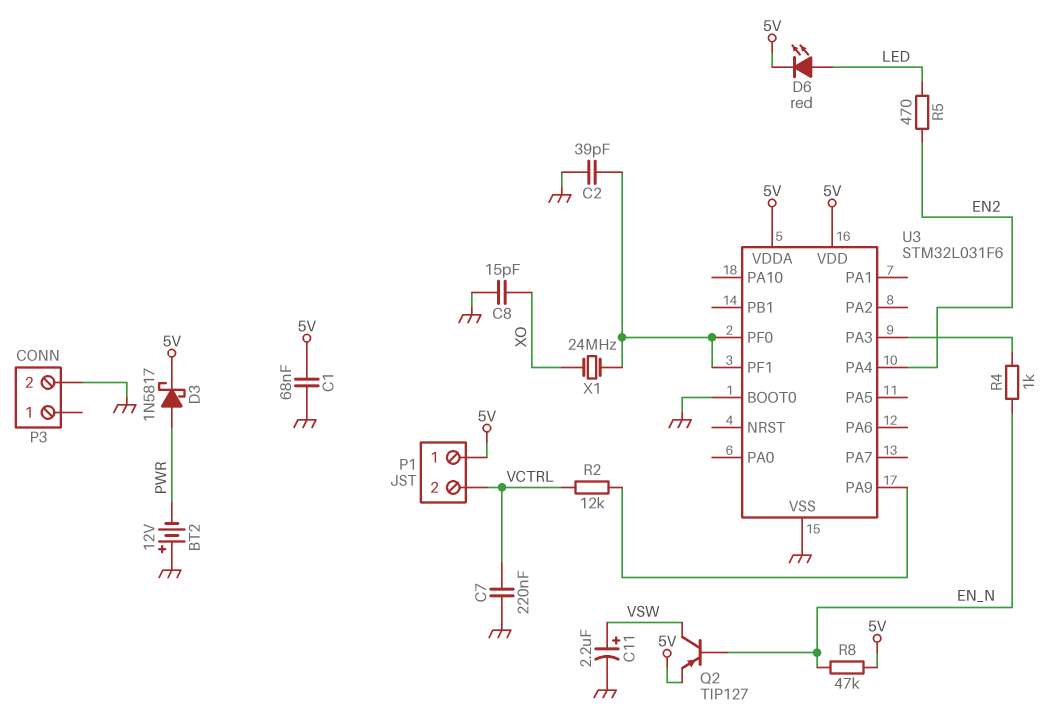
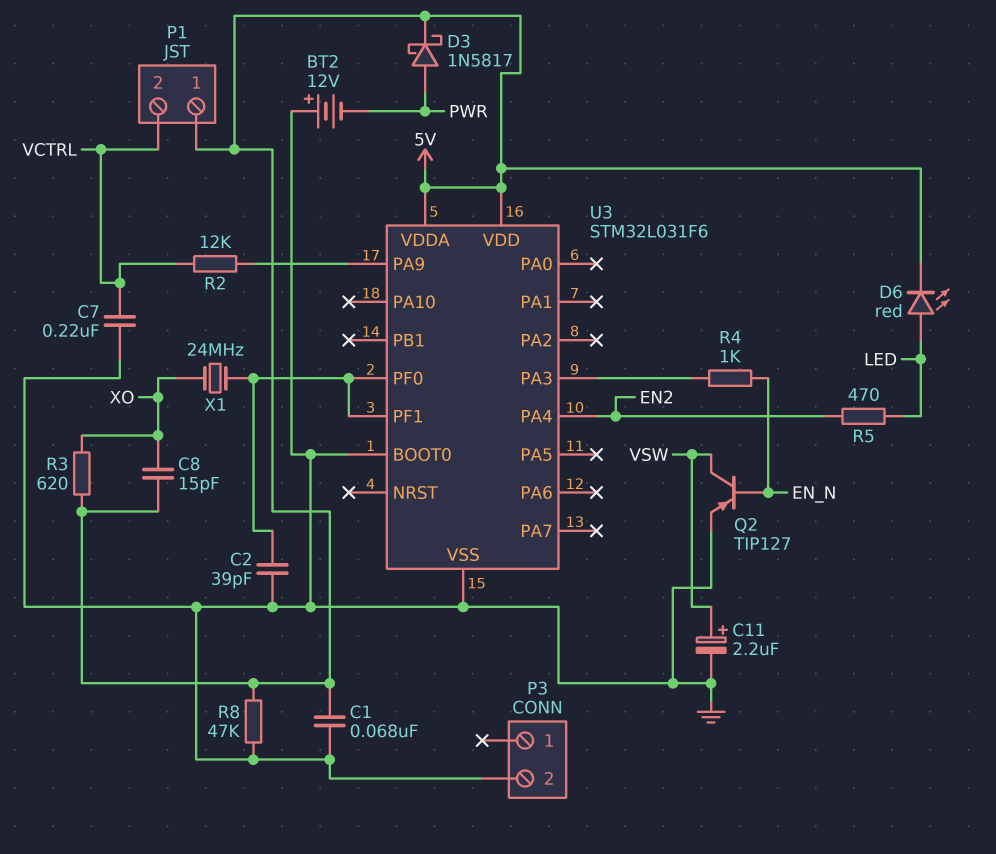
C8: 15pF (GND, XO) -> 15pF (5V, XO)
Q2: PNP TIP127 (B EN_N, C VSW, E 5V) -> PNP TIP127 (B EN_N, C VSW, E GND)
R3: none -> 620 (5V, XO)
R8: 47k (5V, EN_N) -> 47k (5V, GND)

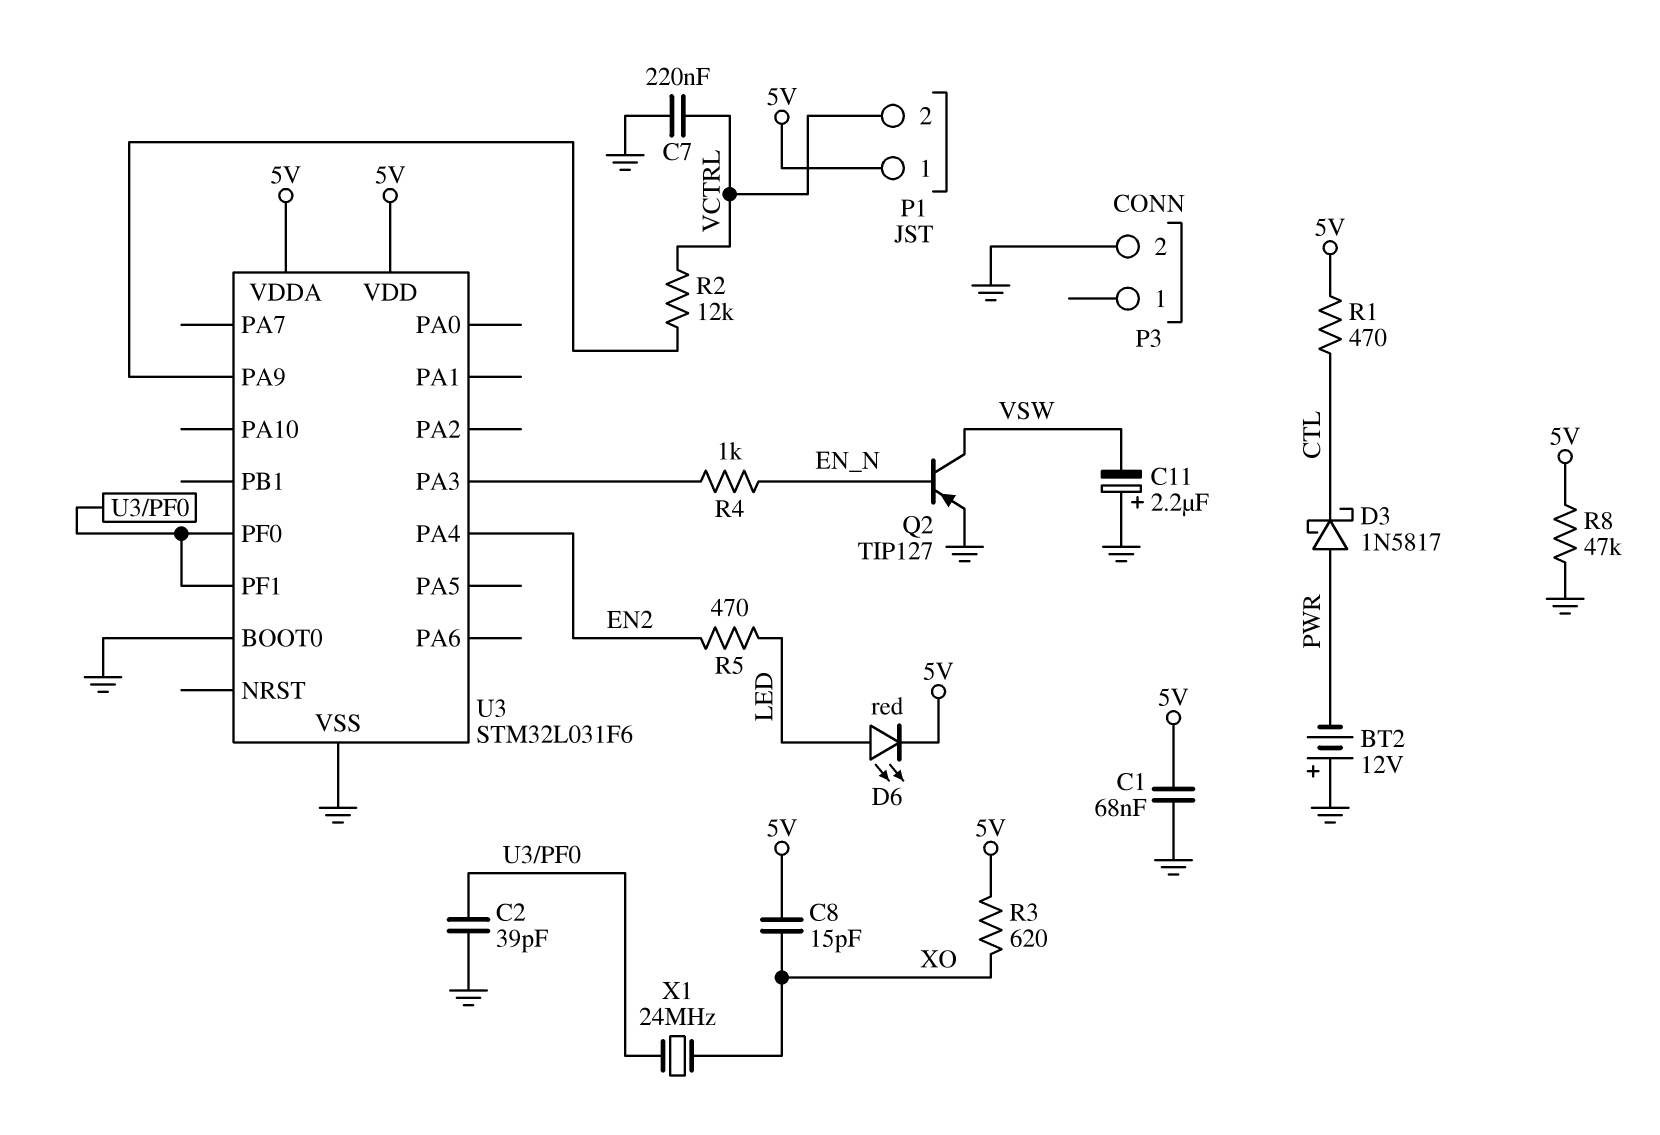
C11: 2.2uF (plus VSW, minus GND) -> 2.2uF (plus GND, minus VSW)
D3: schottky 1N5817 (A PWR, K 5V) -> schottky 1N5817 (A PWR, K CTL)
R1: none -> 470 (5V, CTL)

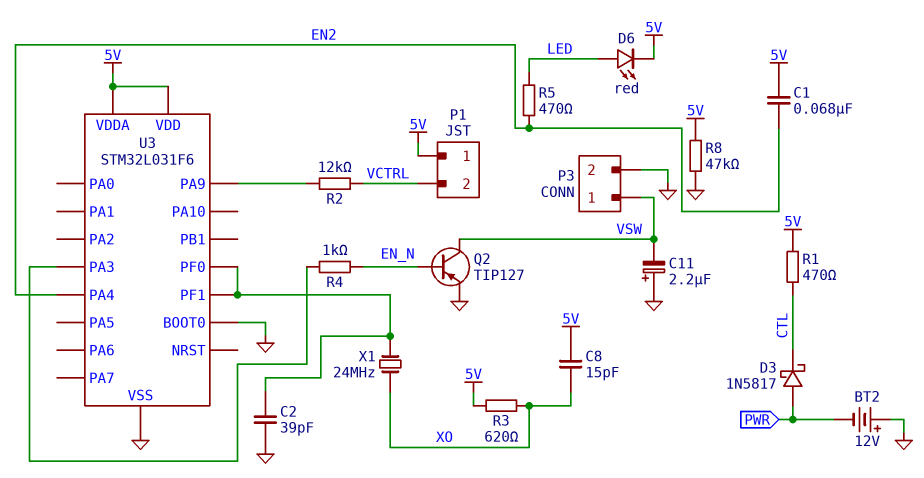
C1: 68nF (5V, GND) -> 68nF (5V, EN2)
C7: 220nF (GND, VCTRL) -> none
P3 pin 1: none -> VSW

